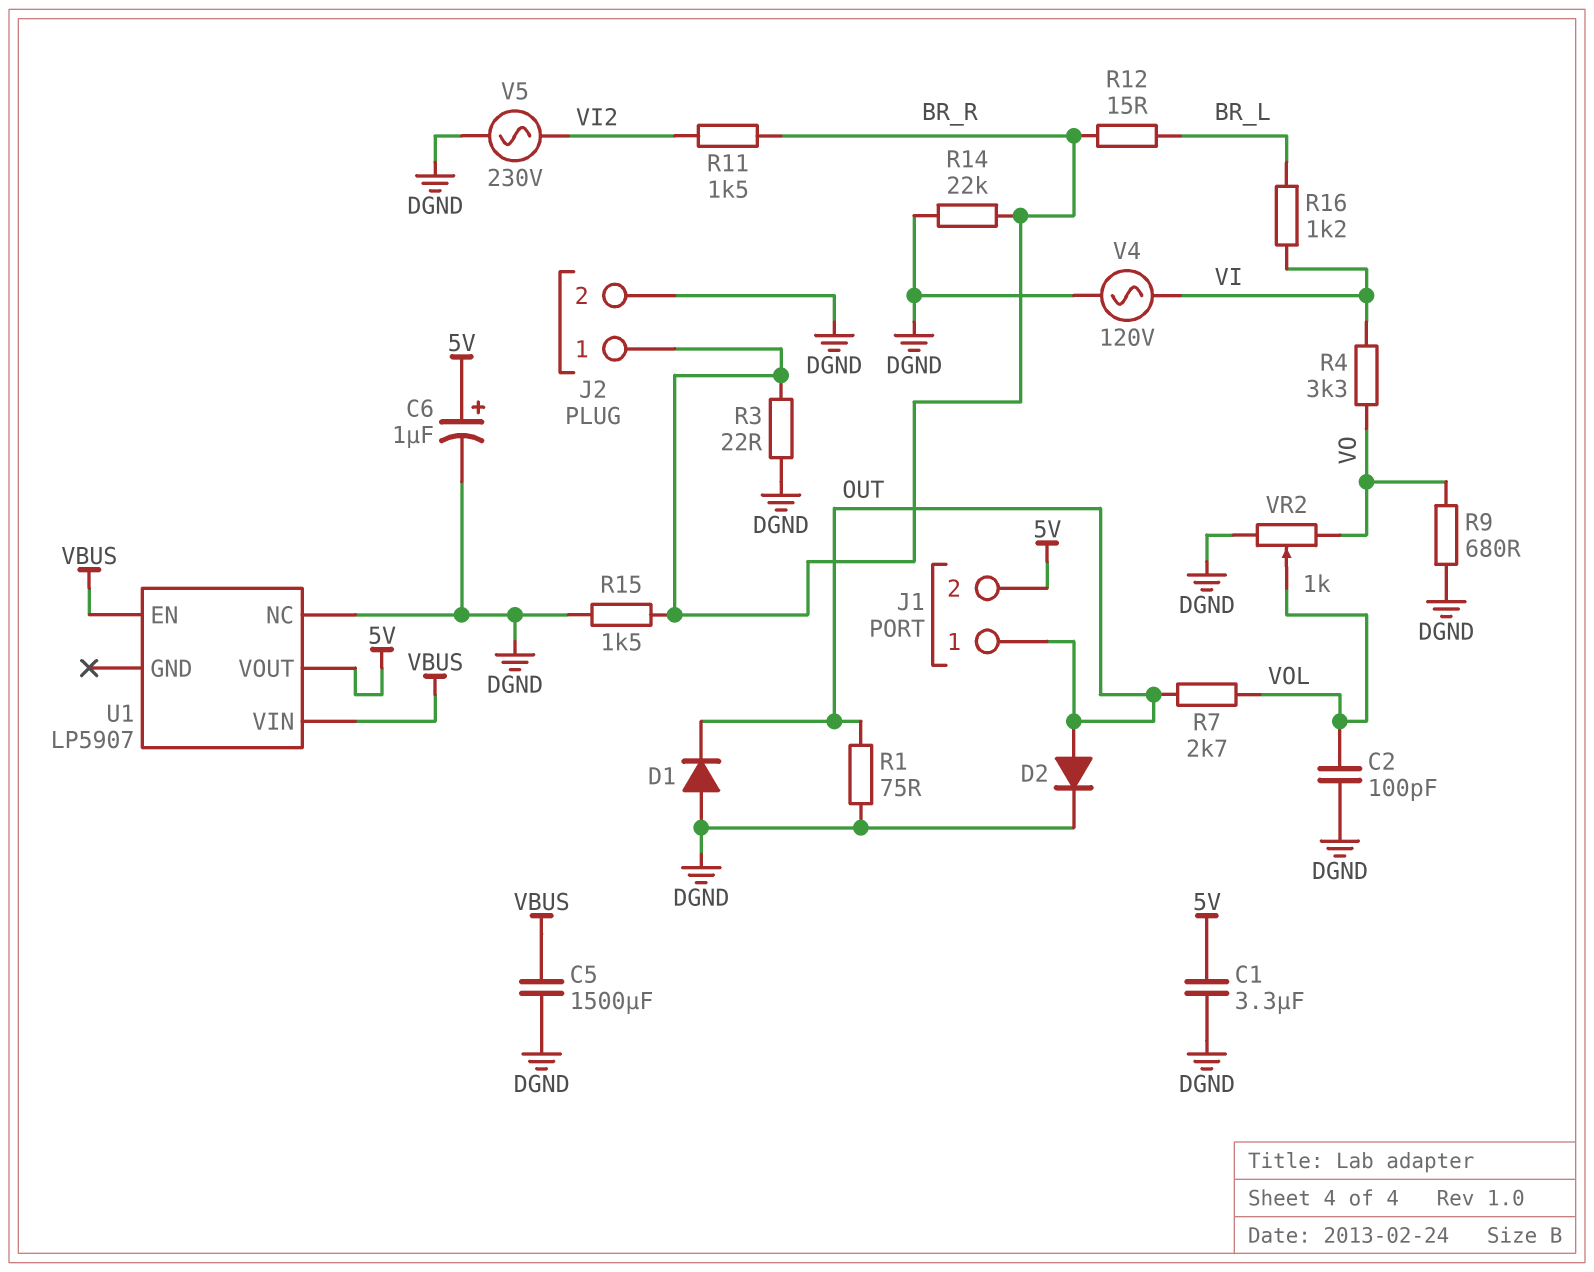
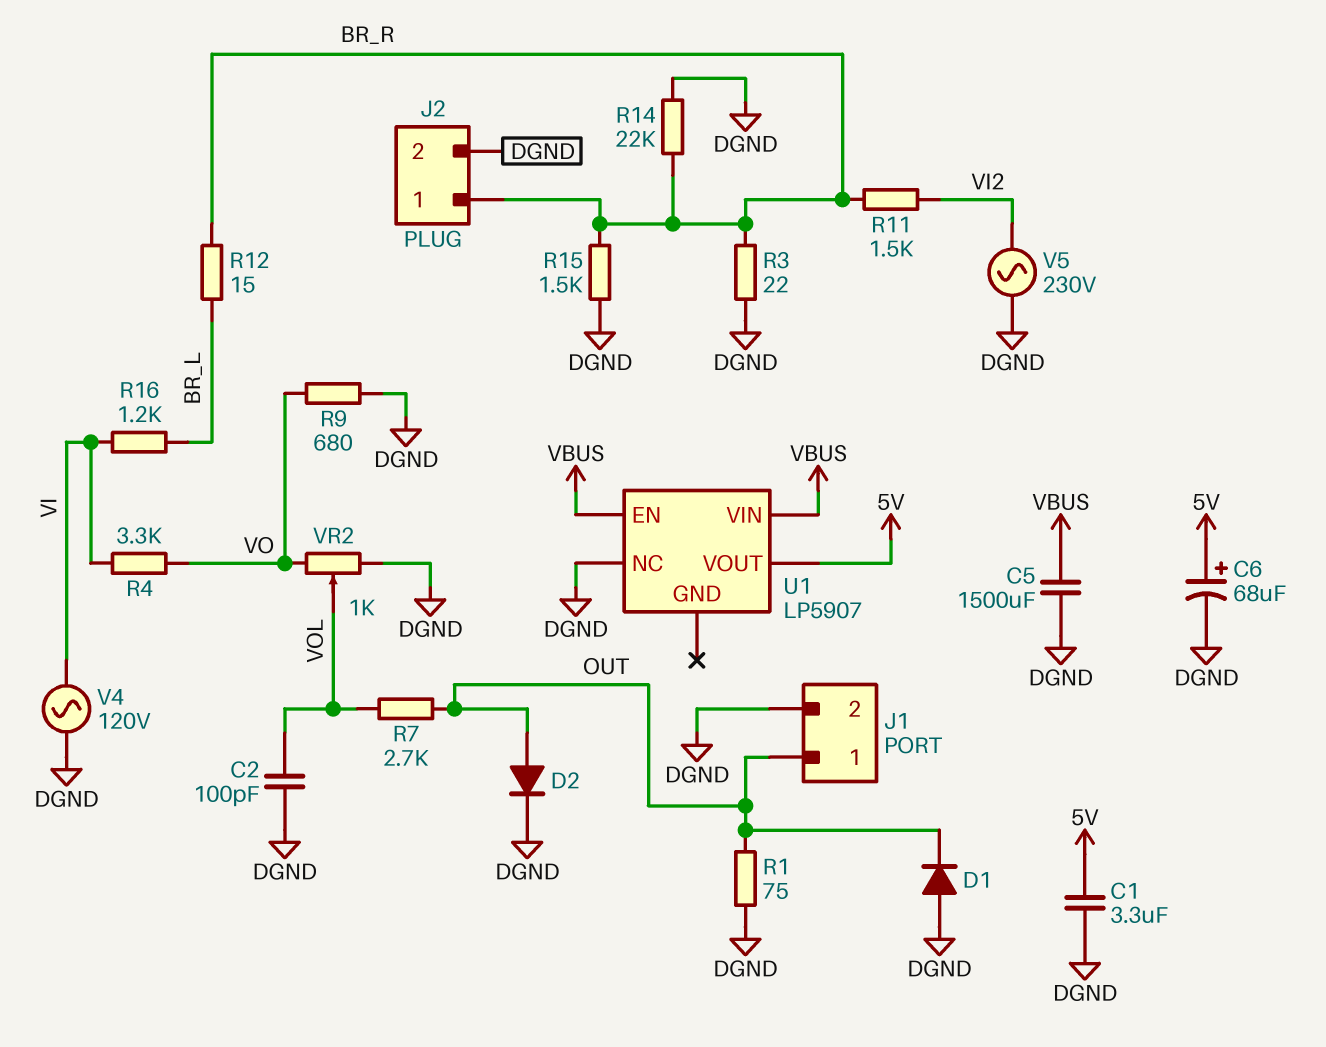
C6: 1uF (plus 5V, minus DGND) -> 68uF (plus 5V, minus DGND)
J1 pin 2: 5V -> DGND

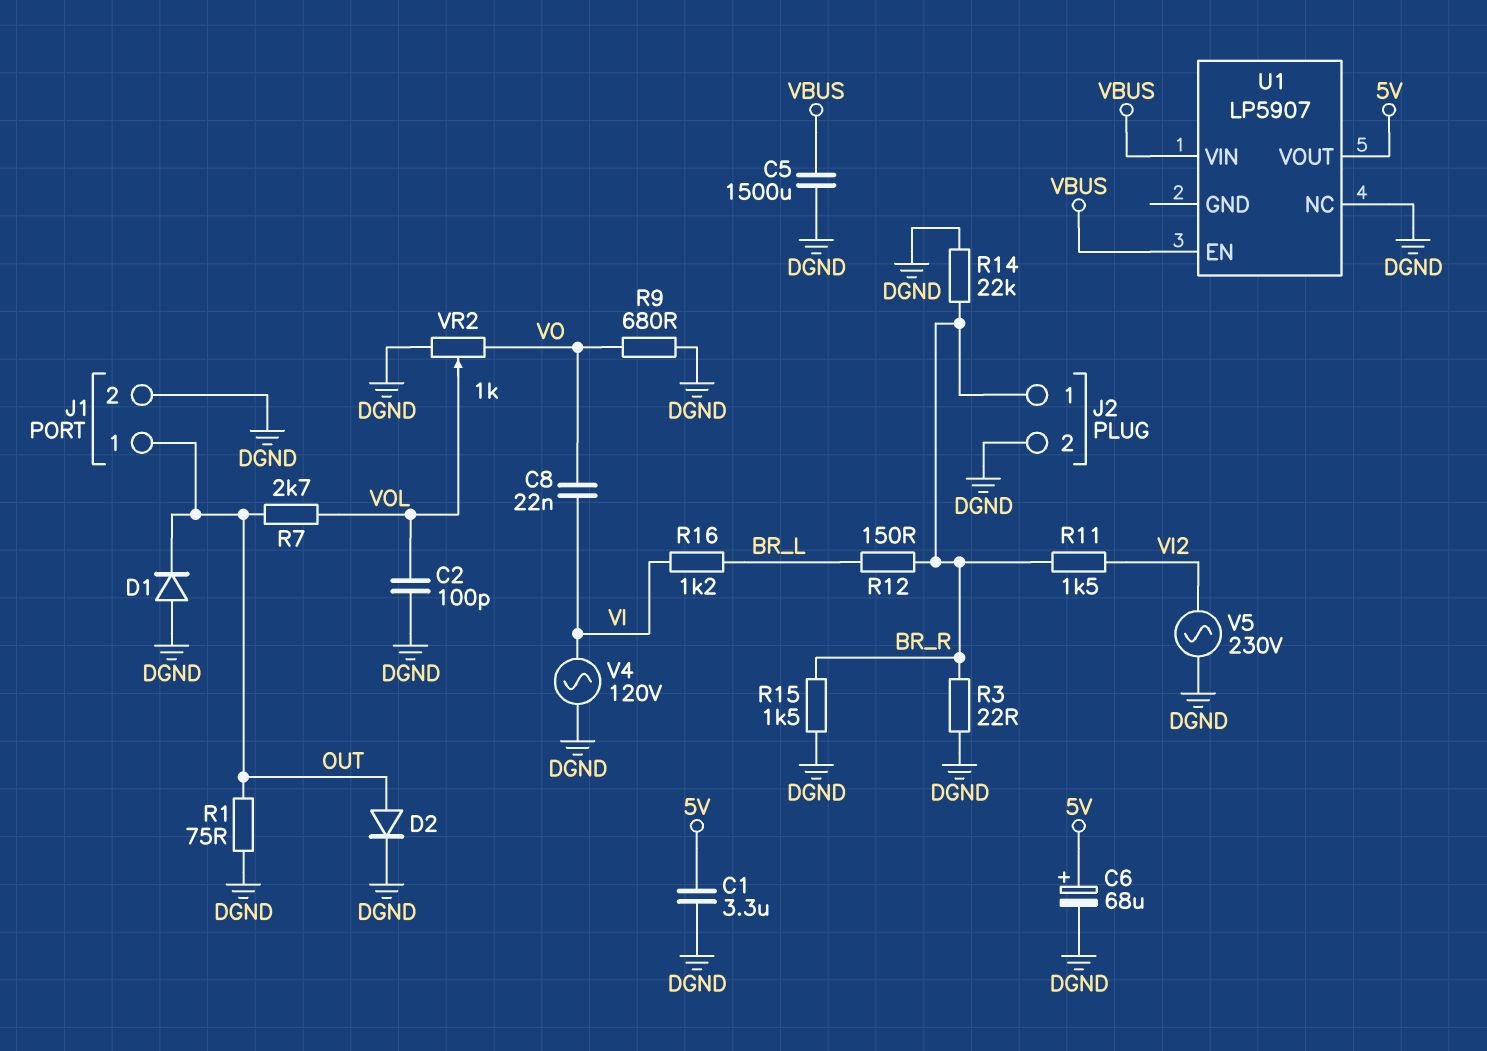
C8: none -> 22nF (VI, VO)
R4: 3.3k (VI, VO) -> none
R12: 15 (BR_L, BR_R) -> 150 (BR_L, BR_R)

